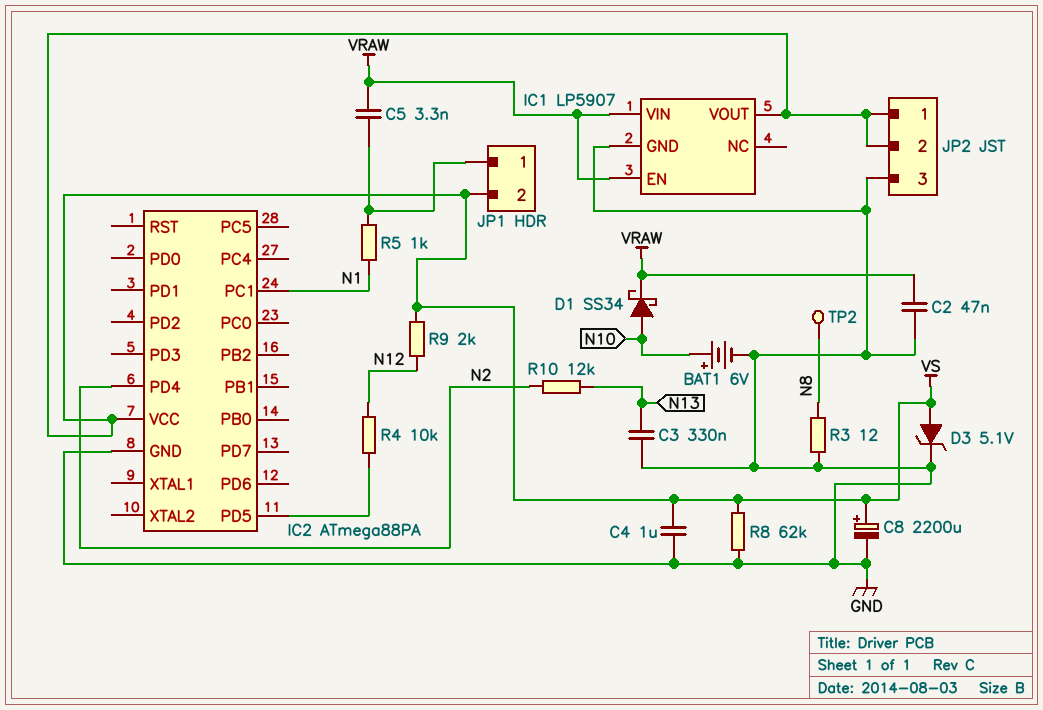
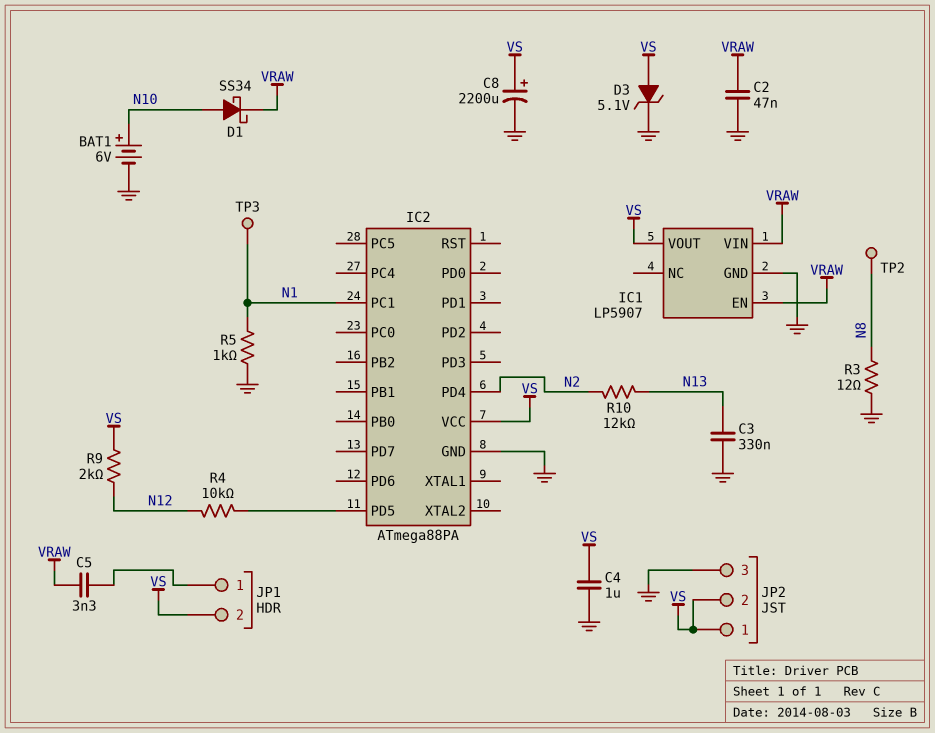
R5: 1k (JP1/1, N1) -> 1k (GND, N1)
R8: 62k (GND, VS) -> none
TP3: none -> test point (N1)

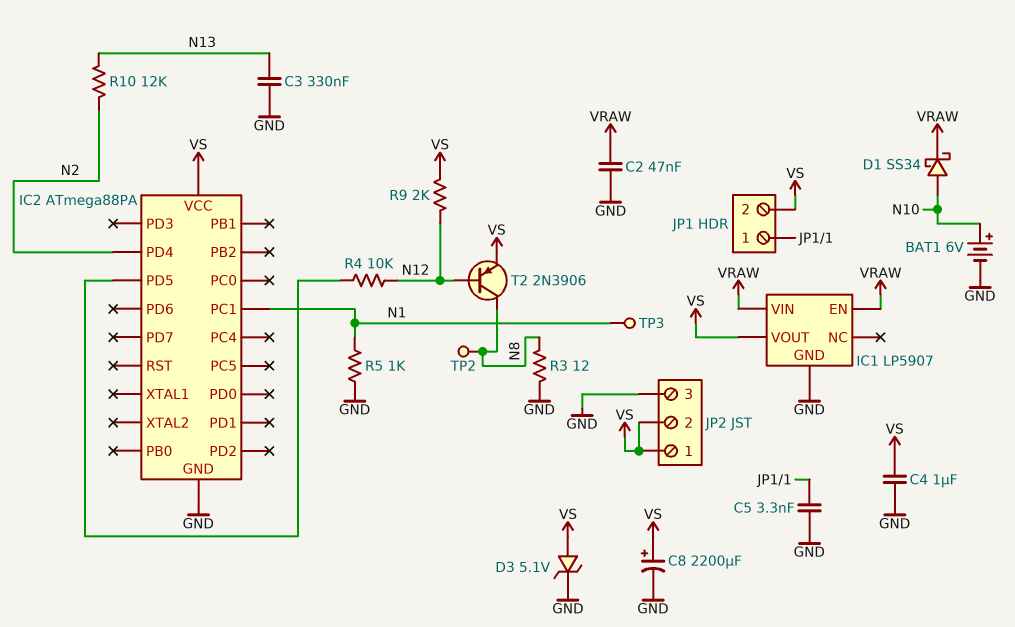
C5: 3.3nF (JP1/1, VRAW) -> 3.3nF (GND, JP1/1)
T2: none -> PNP 2N3906 (B N12, C N8, E VS)

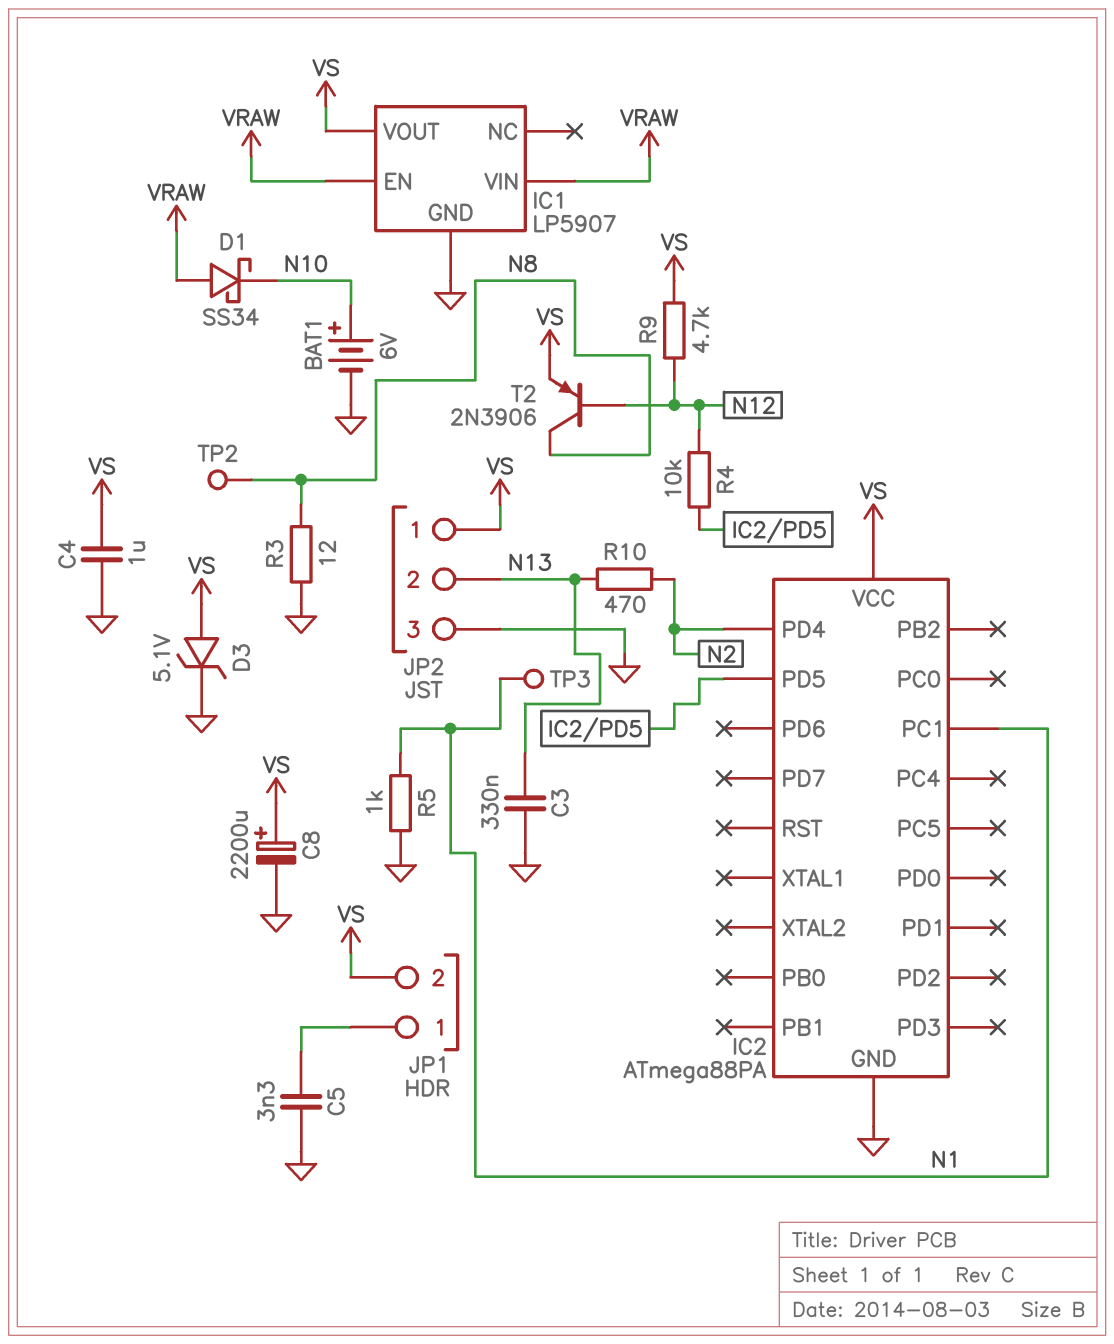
C2: 47nF (GND, VRAW) -> none
D1: schottky SS34 (A N10, K VRAW) -> schottky SS34 (A VRAW, K N10)
JP2 pin 2: VS -> N13
R9: 2k (N12, VS) -> 4.7k (N12, VS)
R10: 12k (N2, N13) -> 470 (N2, N13)

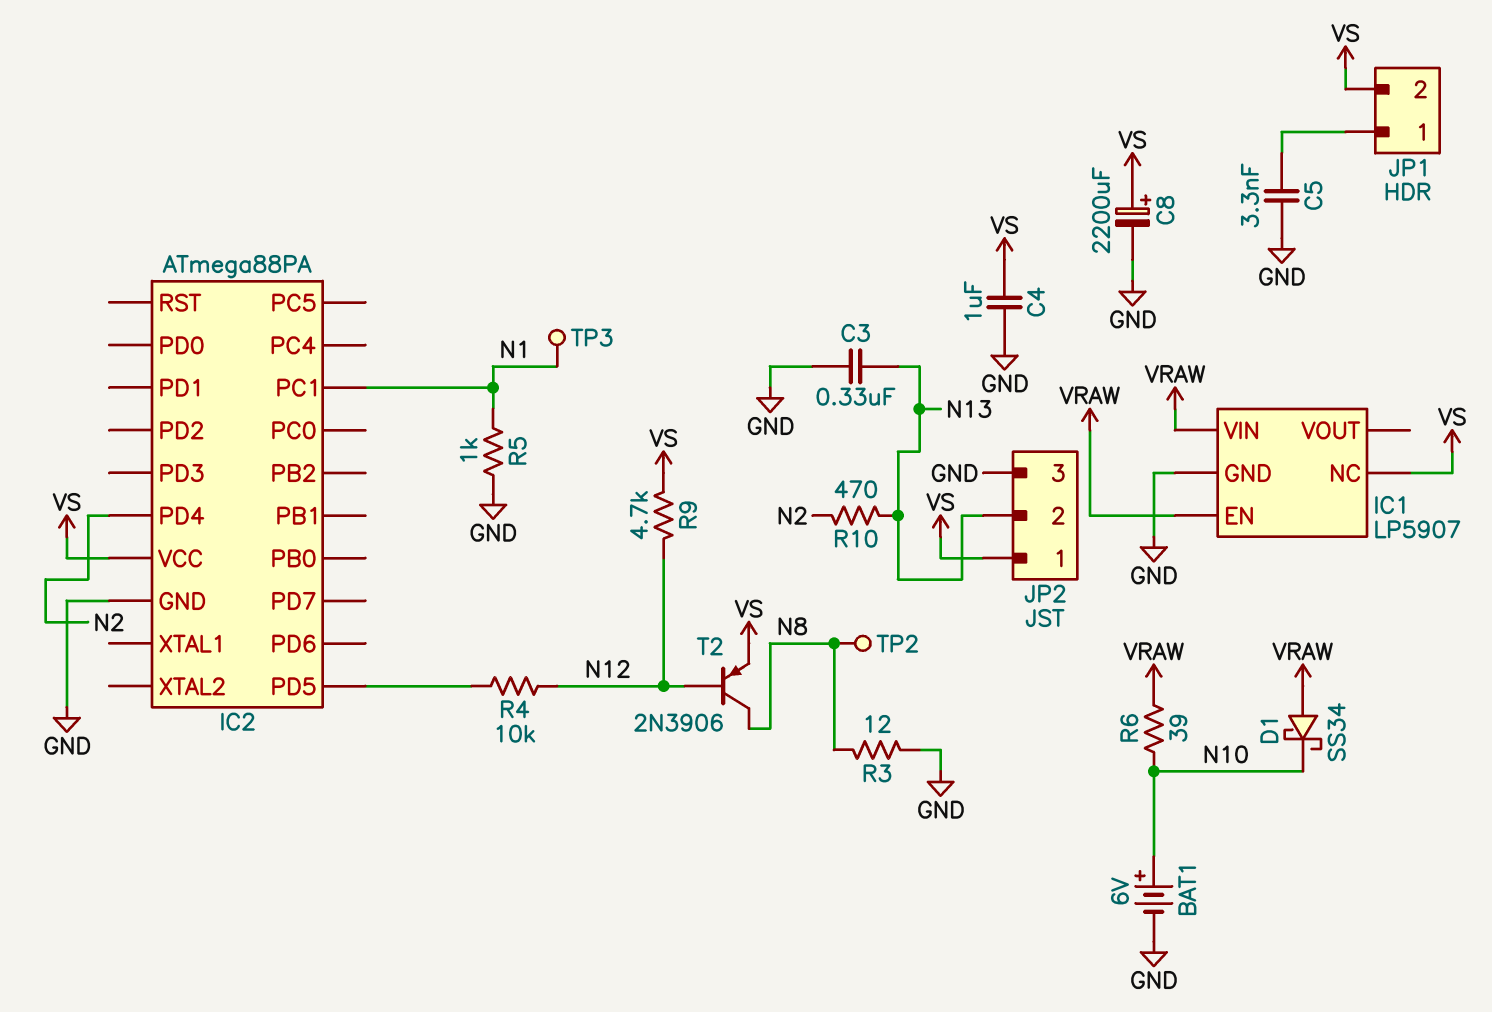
D3: zener 5.1V (A VS, K GND) -> none
IC1 pin NC: none -> VS
IC1 pin VOUT: VS -> none
R6: none -> 39 (N10, VRAW)

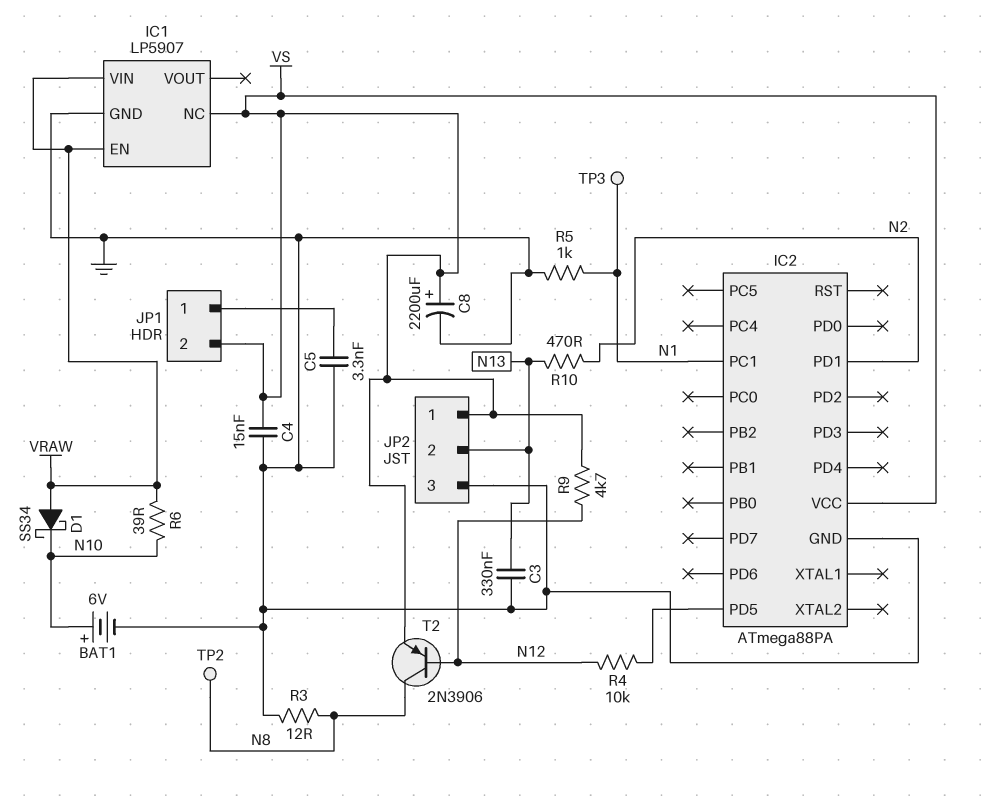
C4: 1uF (GND, VS) -> 15nF (GND, VS)
IC2 pin PD1: none -> N2
IC2 pin PD4: N2 -> none

